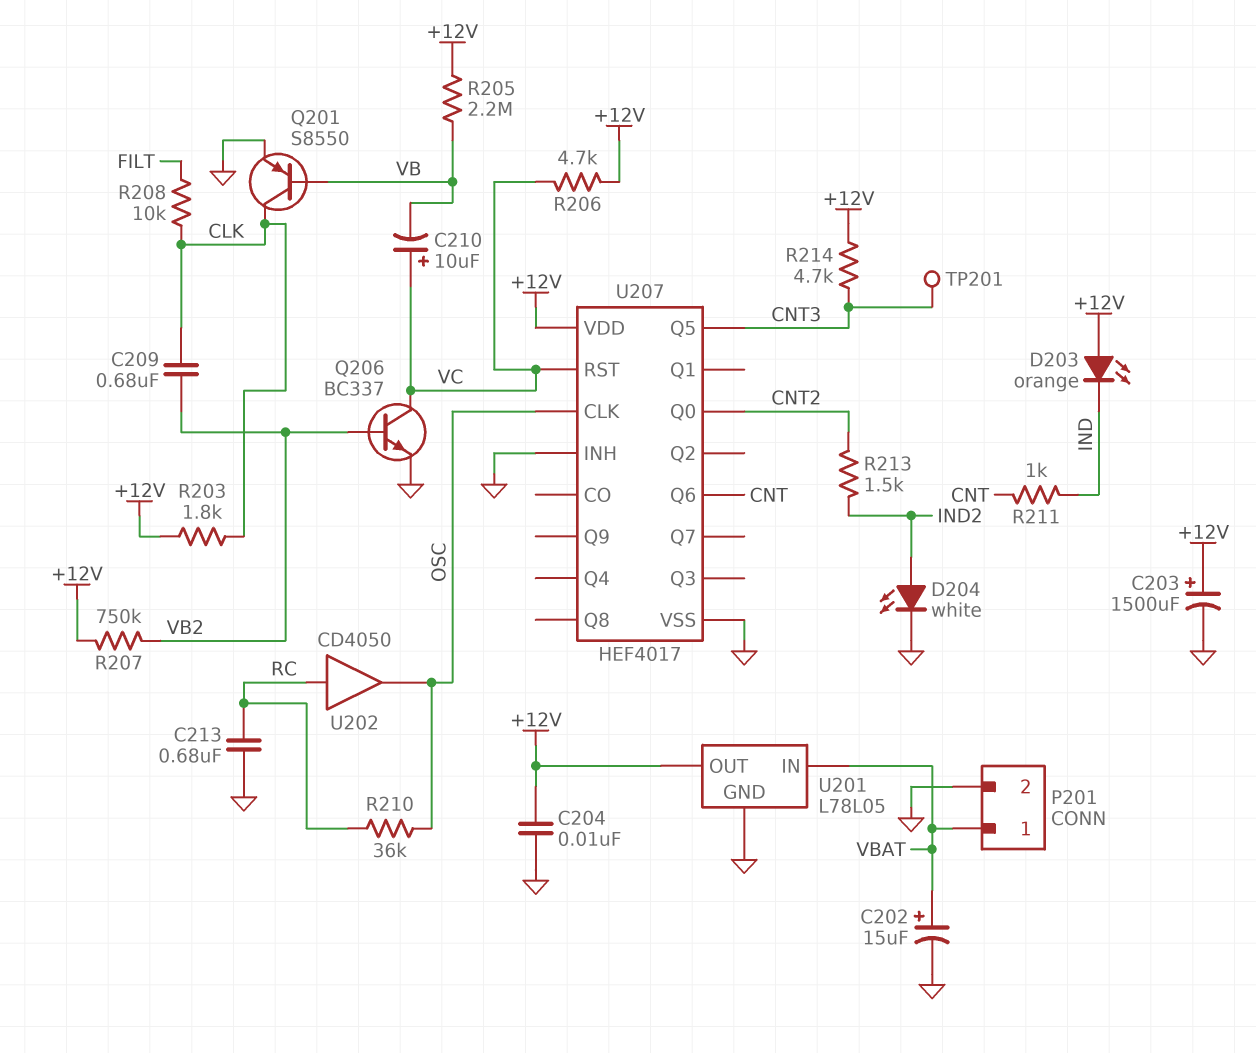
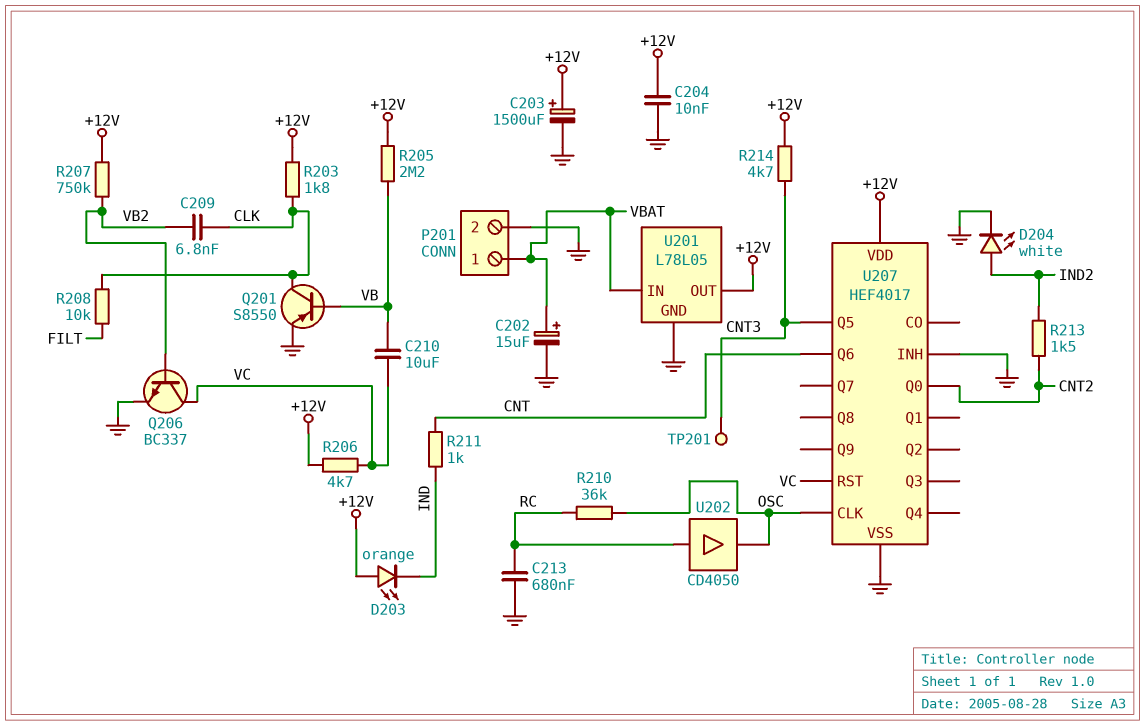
C209: 680nF (CLK, VB2) -> 6.8nF (CLK, VB2)
C210: 10uF (plus VC, minus VB) -> 10uF (VB, VC)

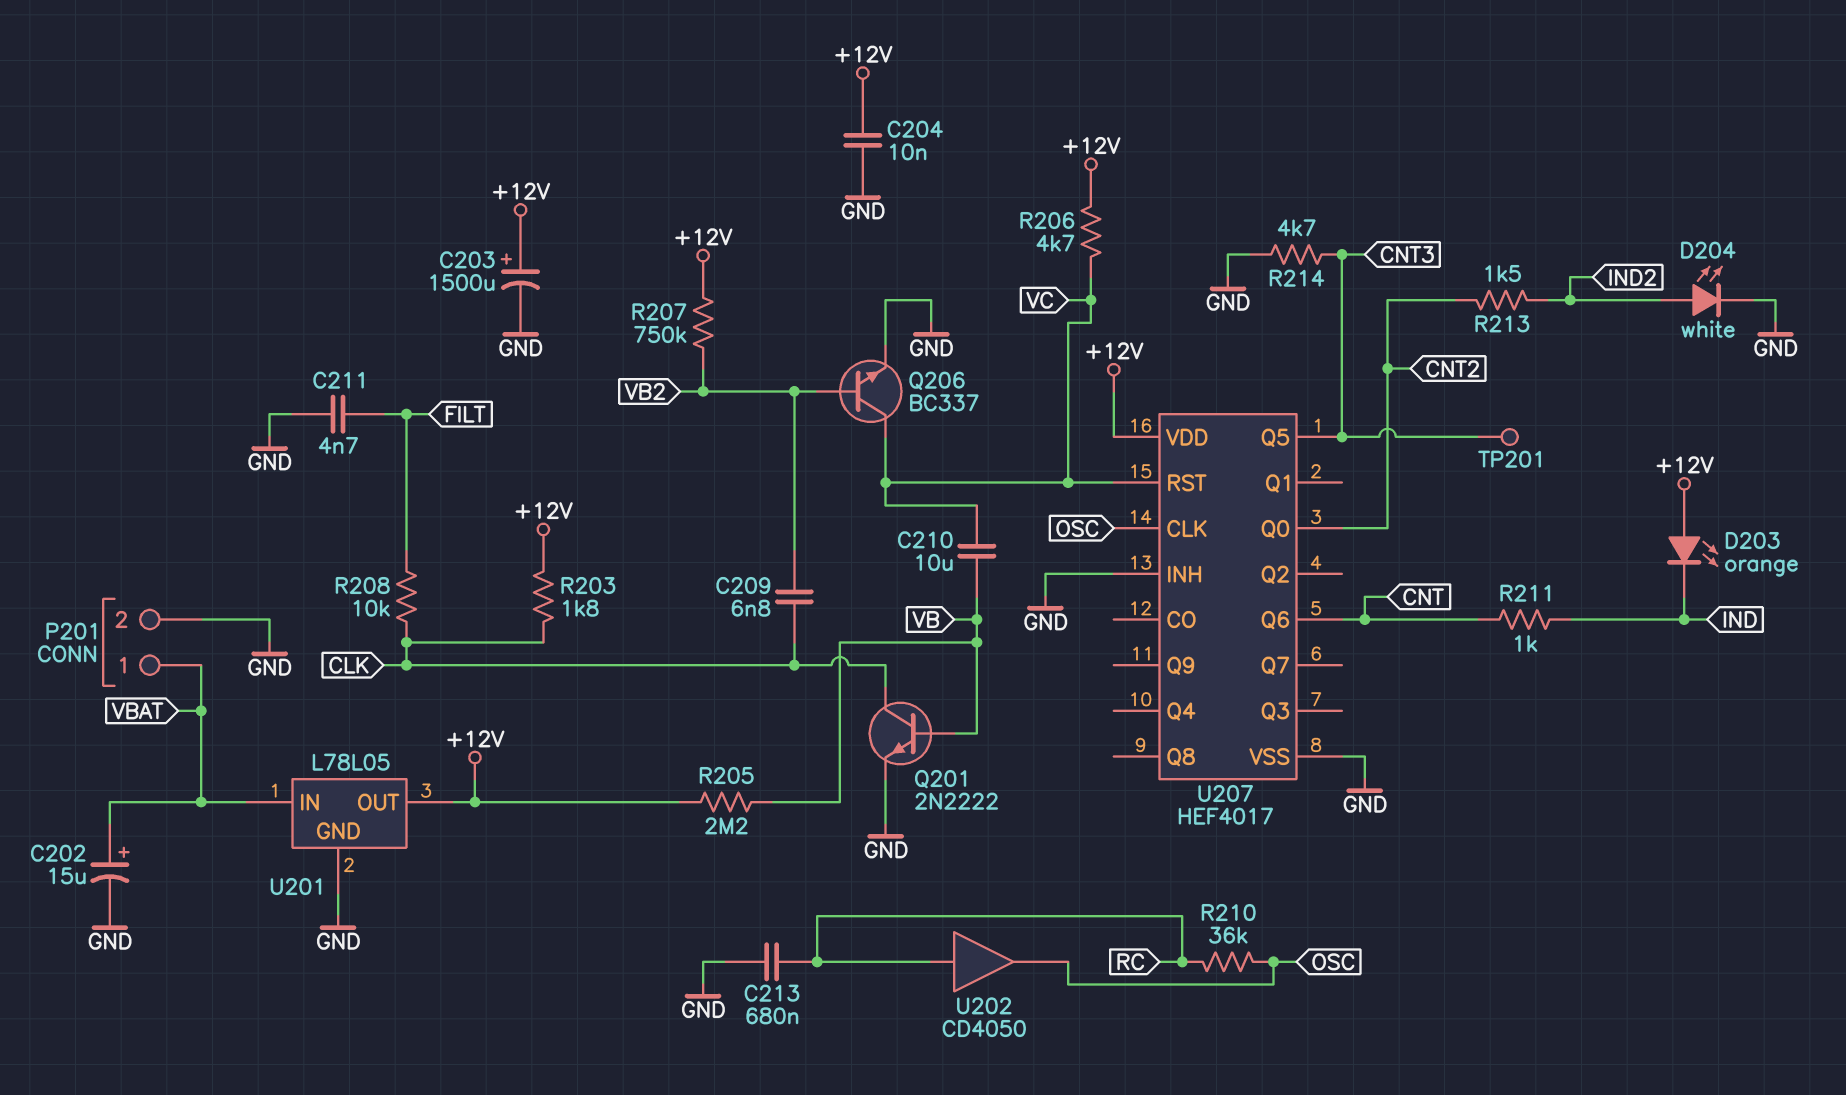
C211: none -> 4.7nF (FILT, GND)
Q201: PNP S8550 (B VB, C CLK, E GND) -> NPN 2N2222 (B VB, C CLK, E GND)
R214: 4.7k (+12V, CNT3) -> 4.7k (CNT3, GND)

